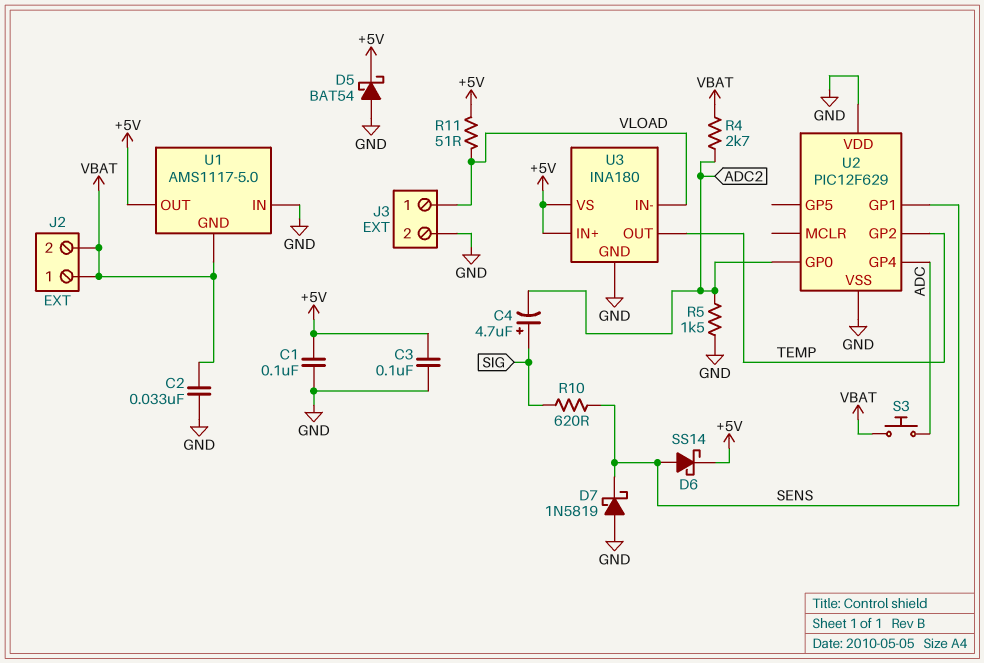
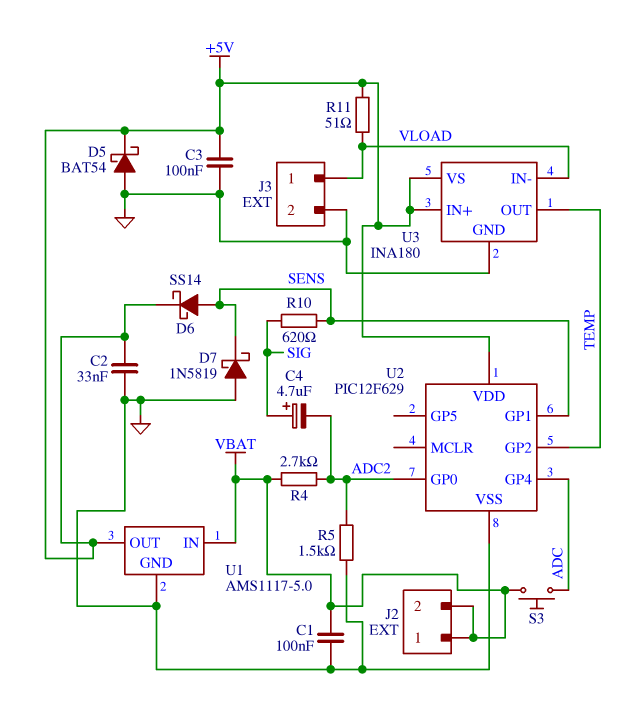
C1: 100nF (+5V, GND) -> 100nF (GND, VBAT)
C2: 33nF (GND, VBAT) -> 33nF (+5V, GND)
U1 pin GND: VBAT -> GND
U1 pin IN: GND -> VBAT
U2 pin VDD: GND -> +5V

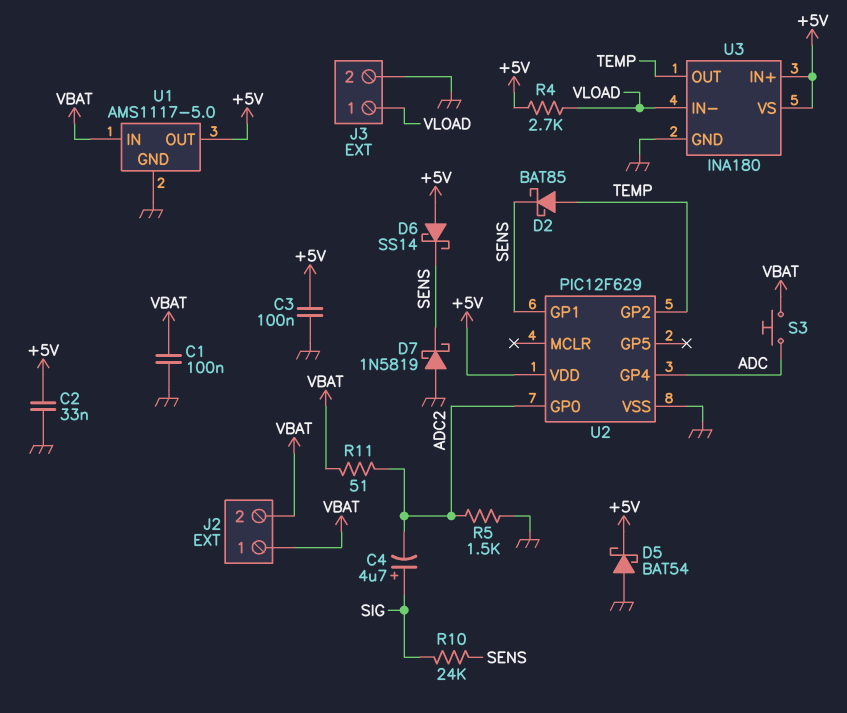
D2: none -> schottky BAT85 (A TEMP, K SENS)
D6: schottky SS14 (A SENS, K +5V) -> schottky SS14 (A +5V, K SENS)
R4: 2.7k (ADC2, VBAT) -> 2.7k (+5V, VLOAD)
R10: 620 (SENS, SIG) -> 24k (SENS, SIG)
R11: 51 (+5V, VLOAD) -> 51 (ADC2, VBAT)

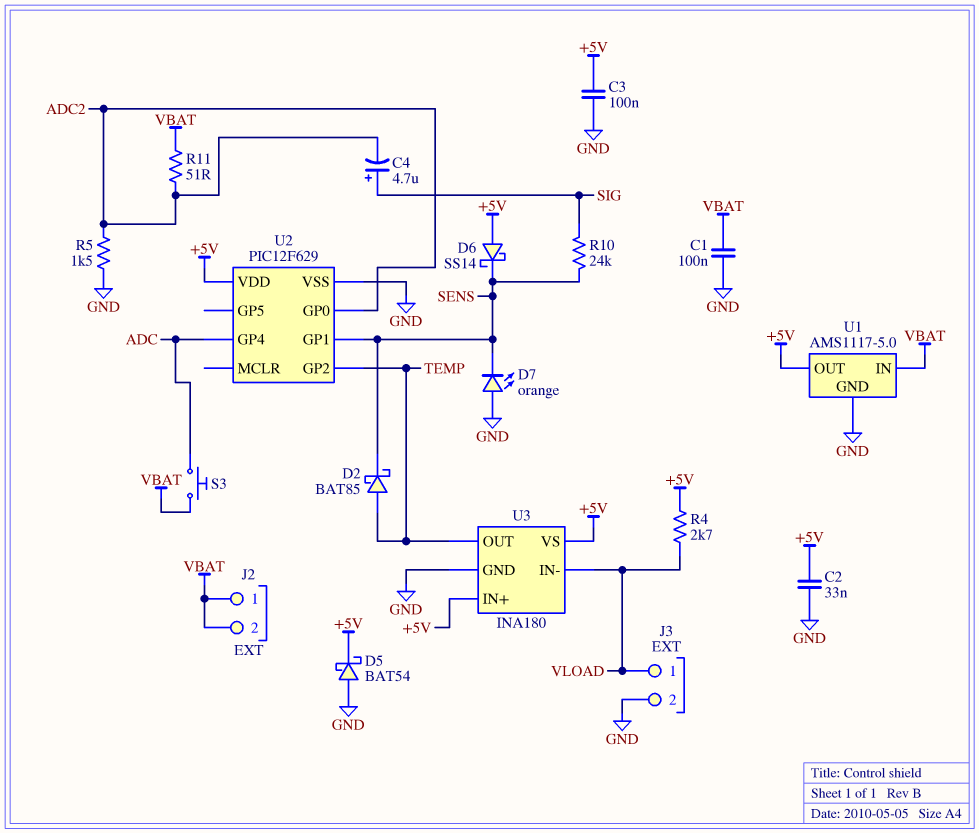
D7: schottky 1N5819 (A GND, K SENS) -> LED orange (A GND, K SENS)

